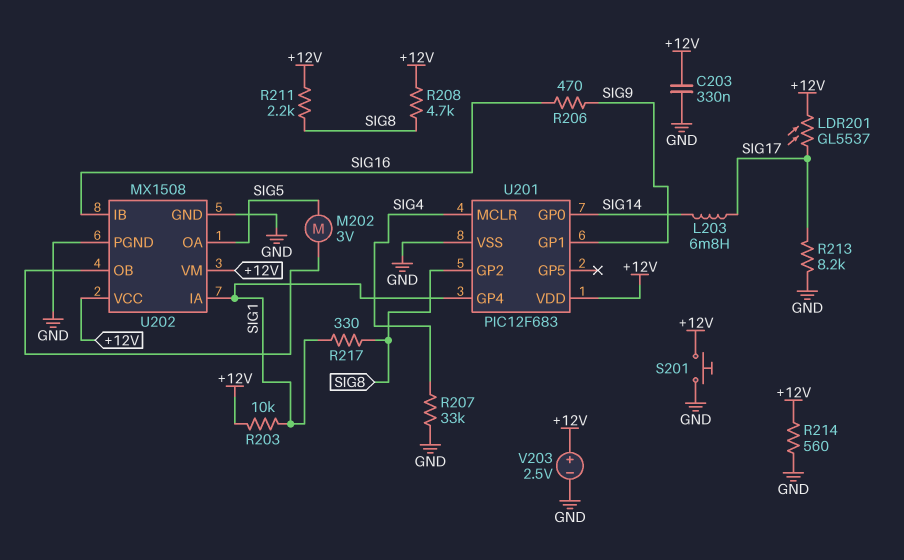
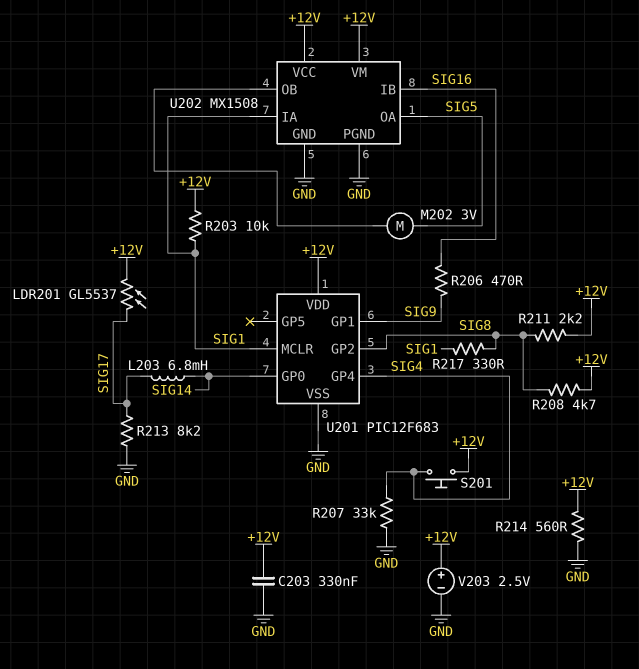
S201: button (+12V, GND) -> button (+12V, SIG4)
U201 pin GP4: SIG1 -> SIG4
U201 pin MCLR: SIG4 -> SIG1

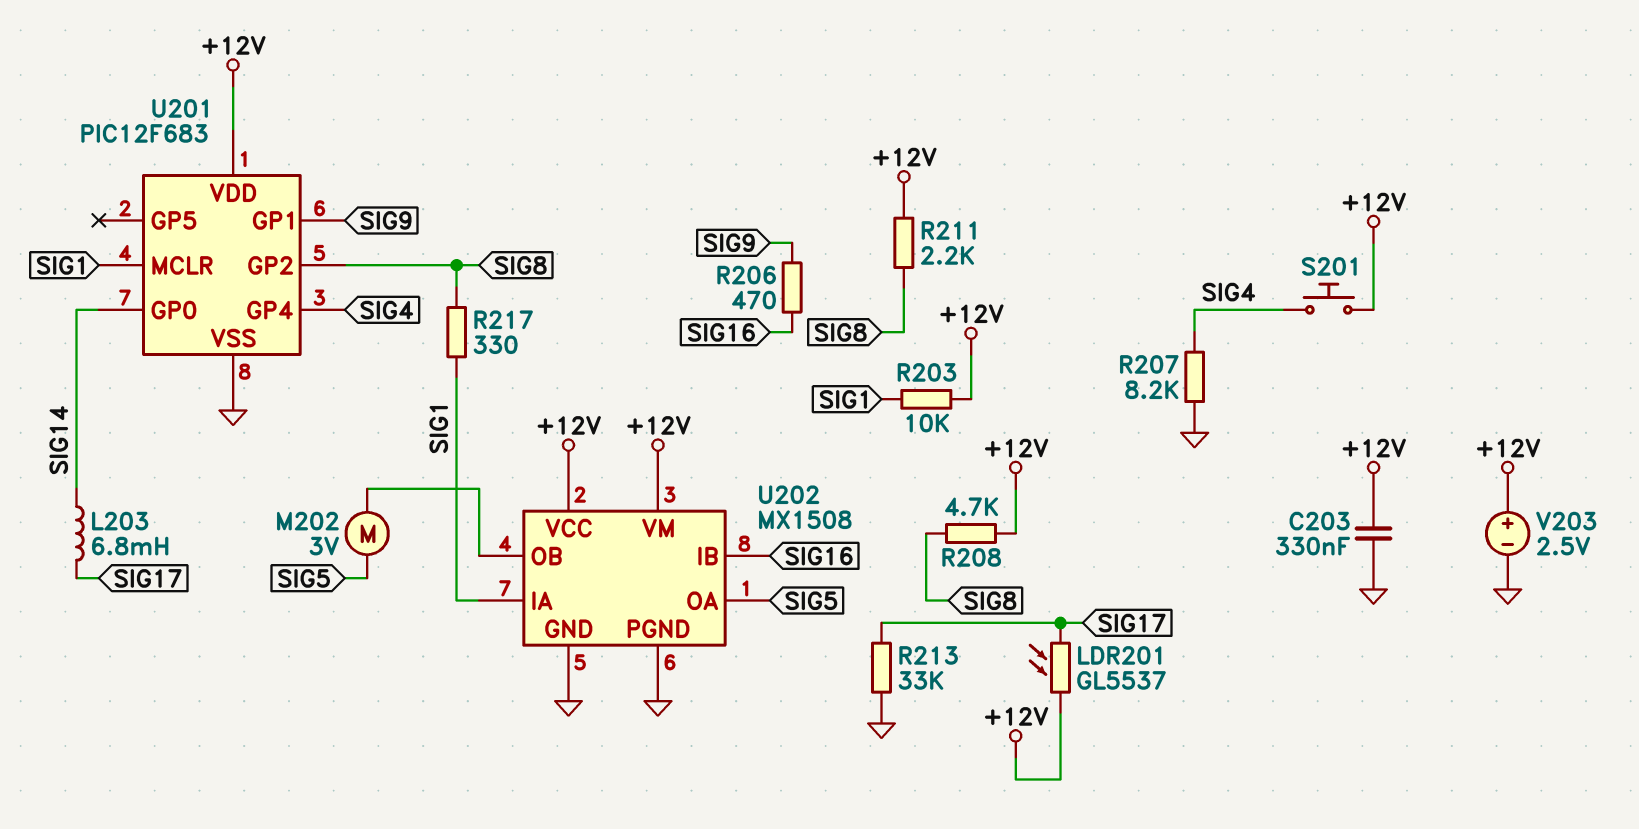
R207: 33k (GND, SIG4) -> 8.2k (GND, SIG4)
R213: 8.2k (GND, SIG17) -> 33k (GND, SIG17)
R214: 560 (+12V, GND) -> none

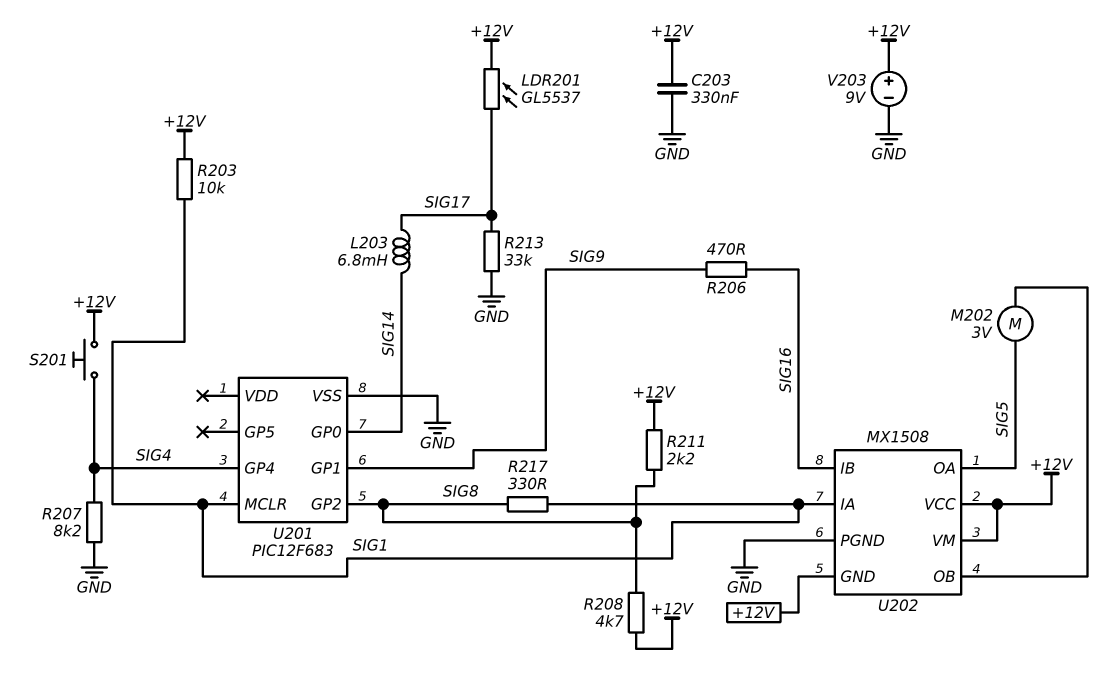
U201 pin VDD: +12V -> none
U202 pin GND: GND -> +12V
V203: 2.5V (plus +12V, minus GND) -> 9V (plus +12V, minus GND)

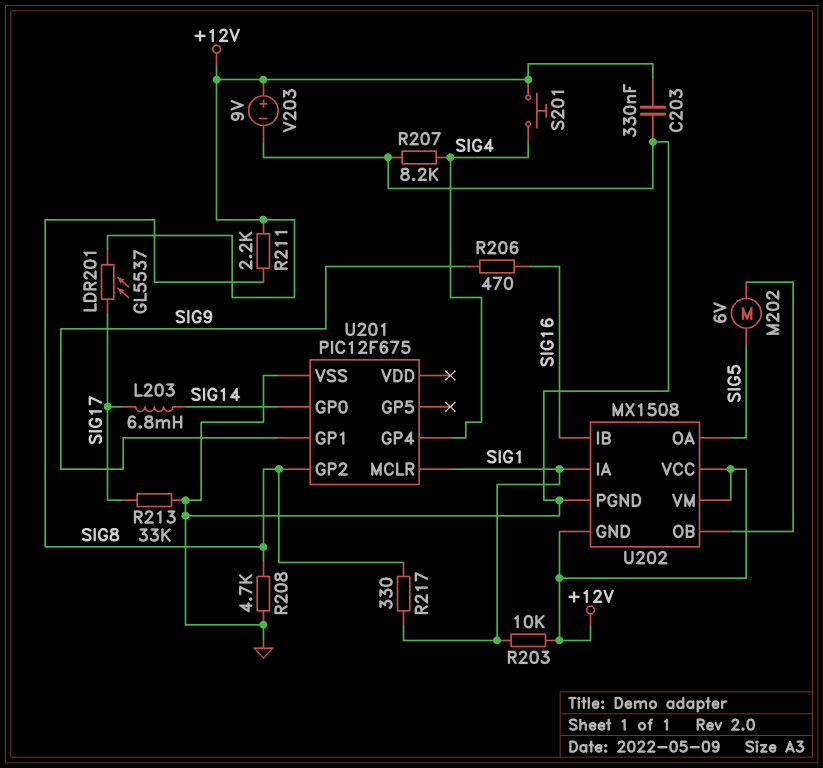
M202: motor 3V (SIG5, U202/OB) -> motor 6V (SIG5, U202/OB)
R208: 4.7k (+12V, SIG8) -> 4.7k (GND, SIG8)
U201: PIC12F683 -> PIC12F675

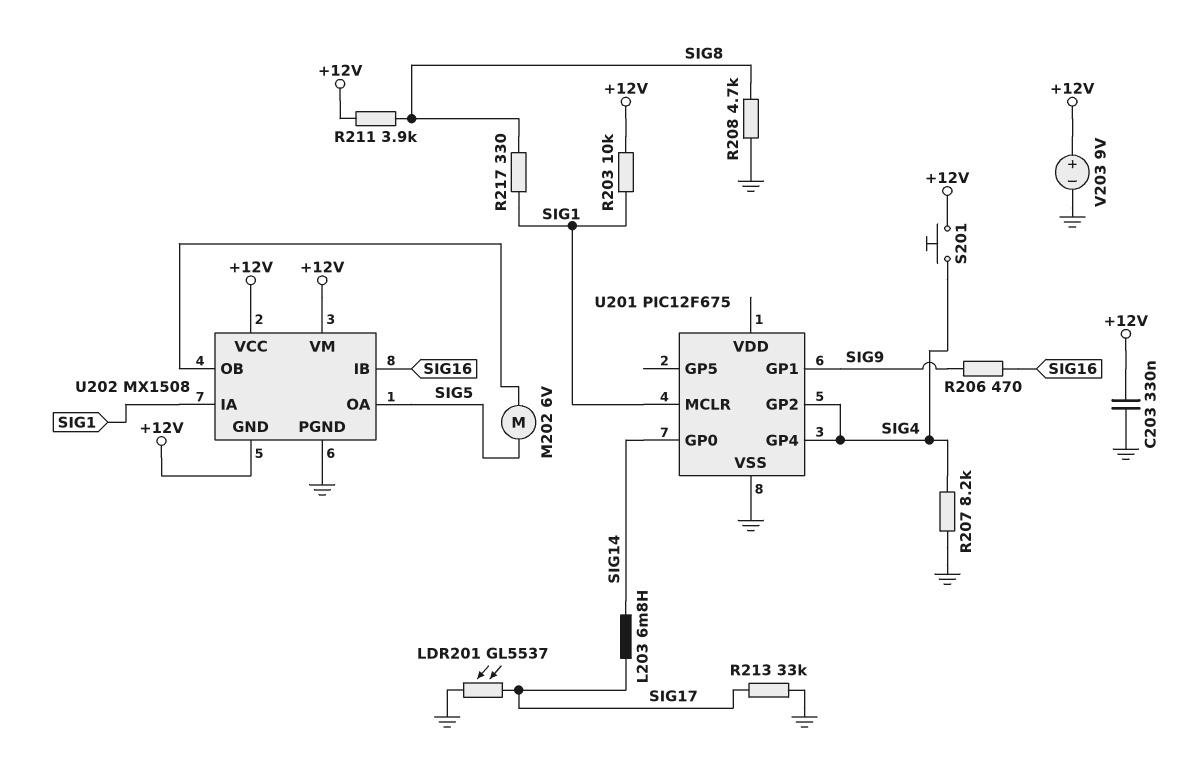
LDR201: GL5537 (+12V, SIG17) -> GL5537 (GND, SIG17)
R211: 2.2k (+12V, SIG8) -> 3.9k (+12V, SIG8)
U201 pin GP2: SIG8 -> SIG4

